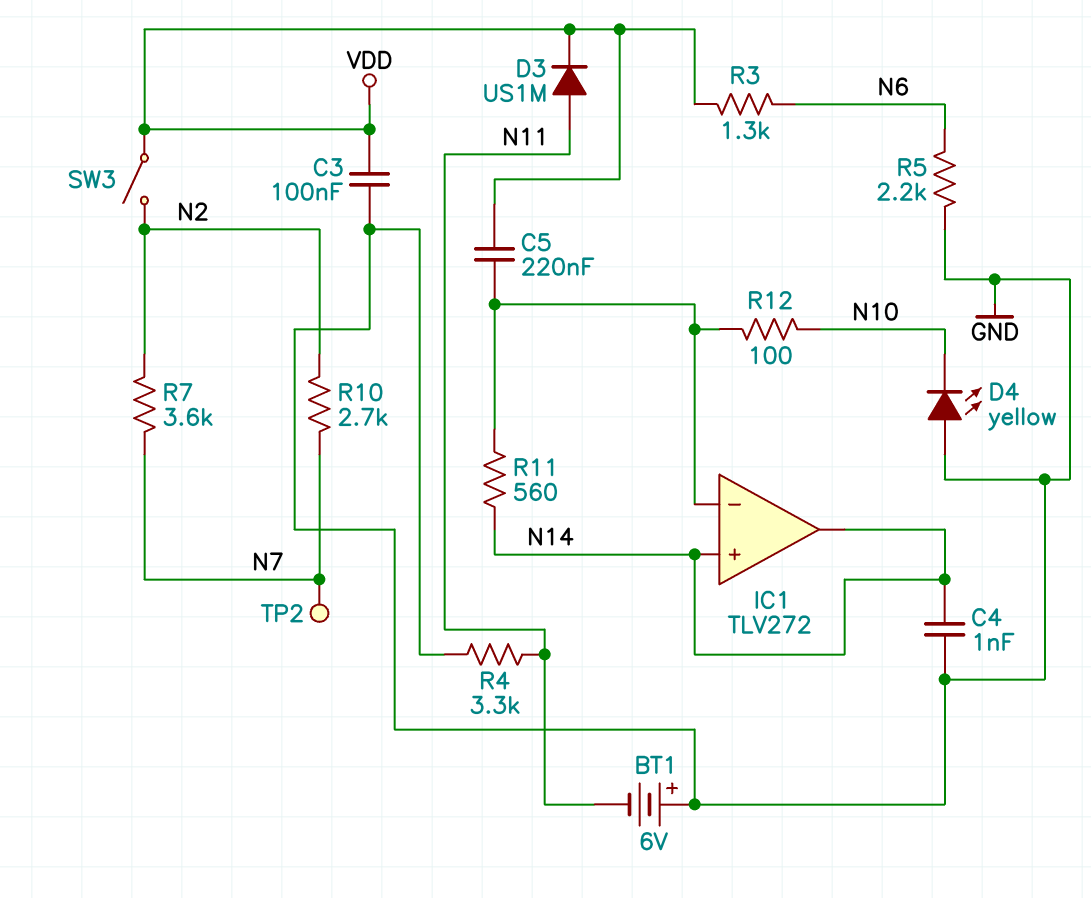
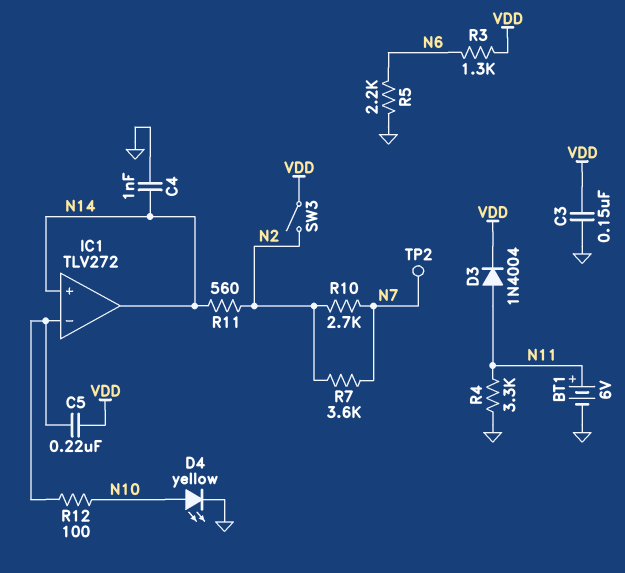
BT1: 6V (plus GND, minus N11) -> 6V (plus N11, minus GND)
C3: 100nF (GND, VDD) -> 150nF (GND, VDD)
D3: diode US1M (A N11, K VDD) -> diode 1N4004 (A N11, K VDD)
D4: LED yellow (A GND, K N10) -> LED yellow (A N10, K GND)
R11: 560 (IC1/in-, N14) -> 560 (N2, N14)

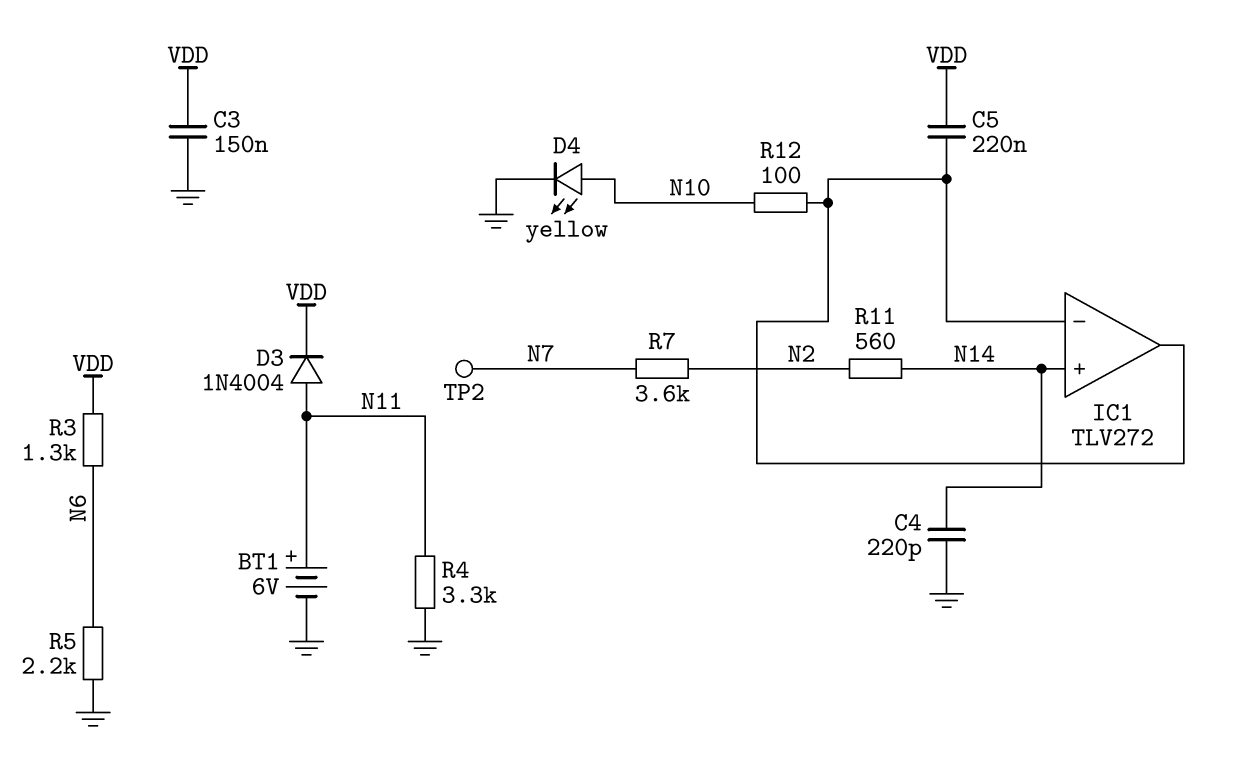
C4: 1nF (GND, N14) -> 220pF (GND, N14)
IC1 pin out: N14 -> IC1/in-
R10: 2.7k (N2, N7) -> none
SW3: switch (N2, VDD) -> none

